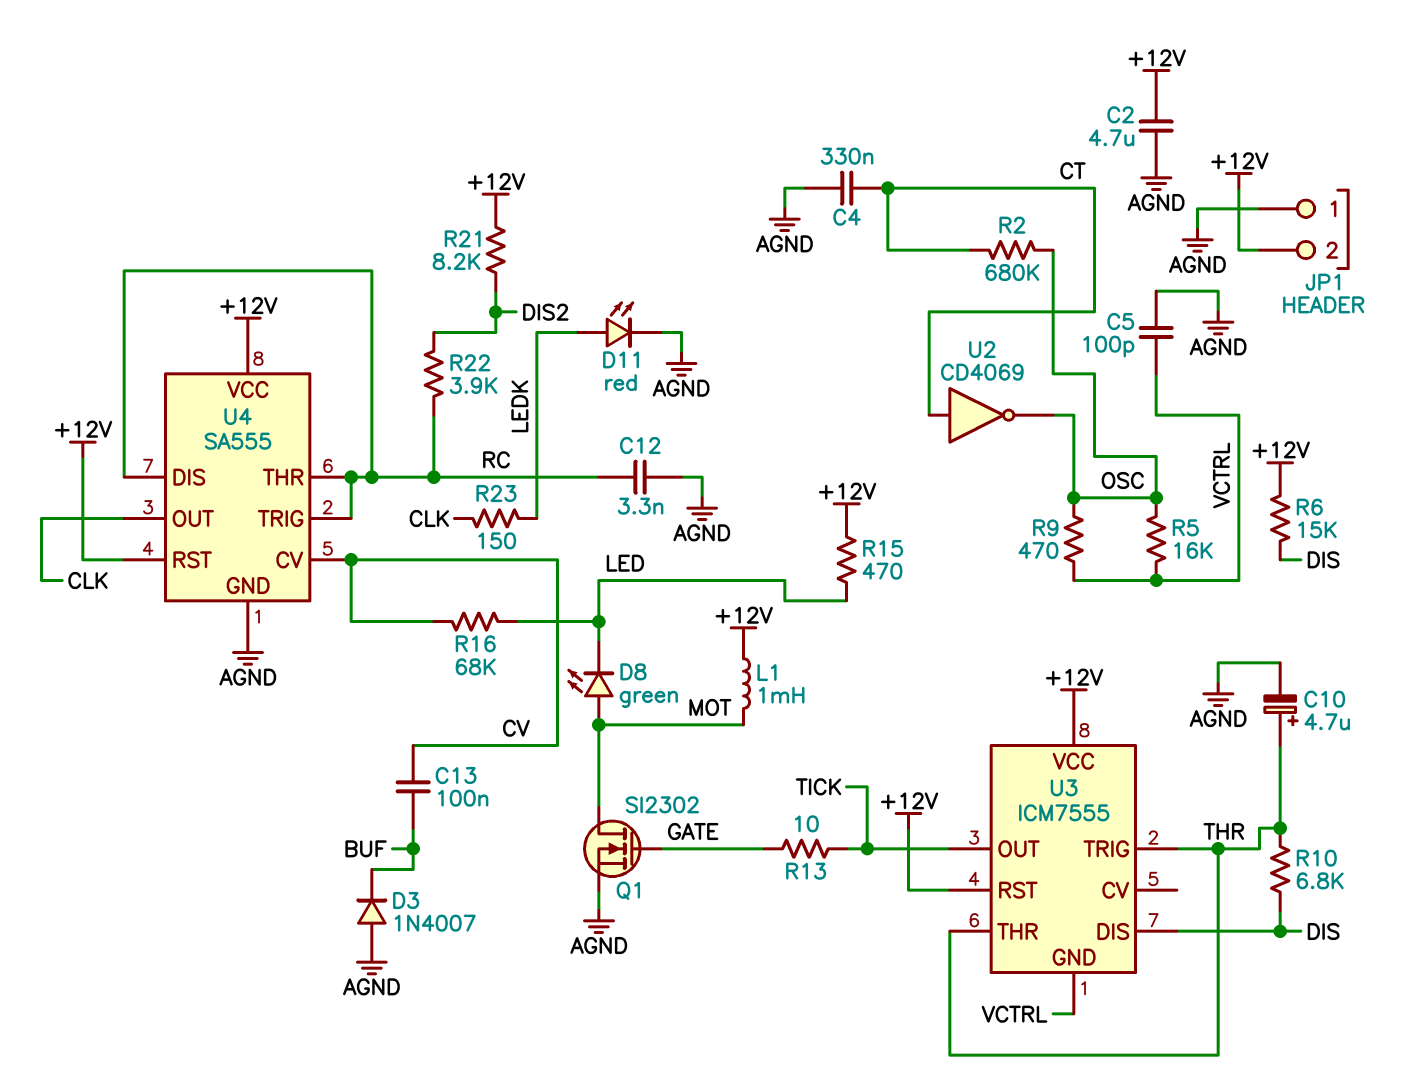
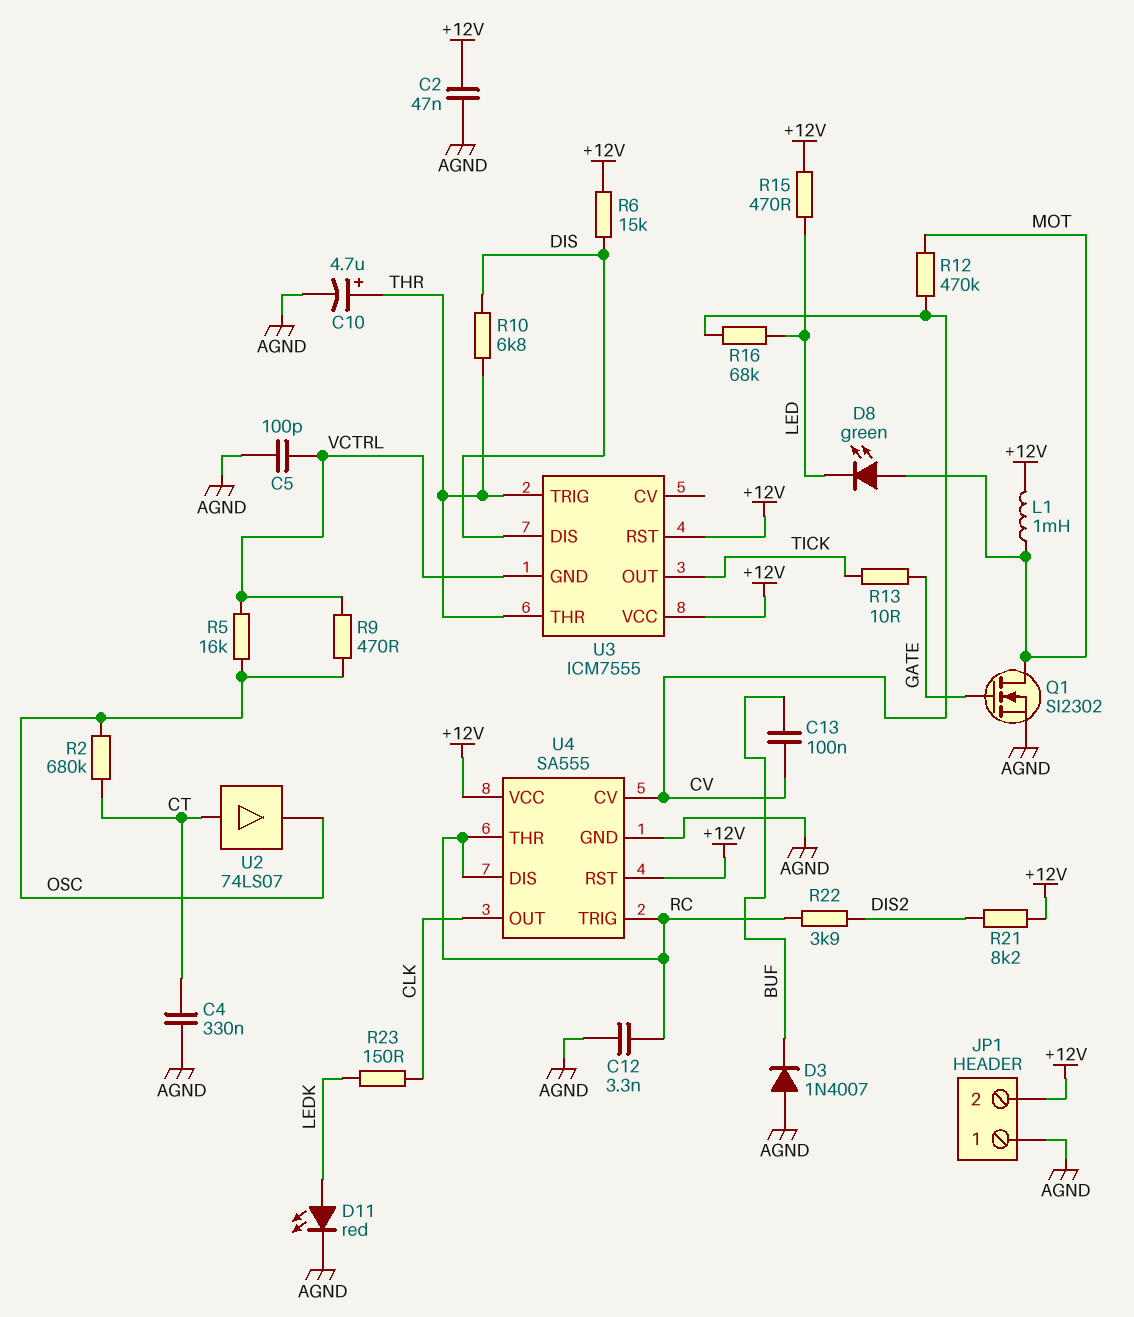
C2: 4.7uF (+12V, AGND) -> 47nF (+12V, AGND)
R12: none -> 470k (CV, MOT)
U2: NOT CD4069 (in CT, out OSC) -> buffer 74LS07 (in CT, out OSC)

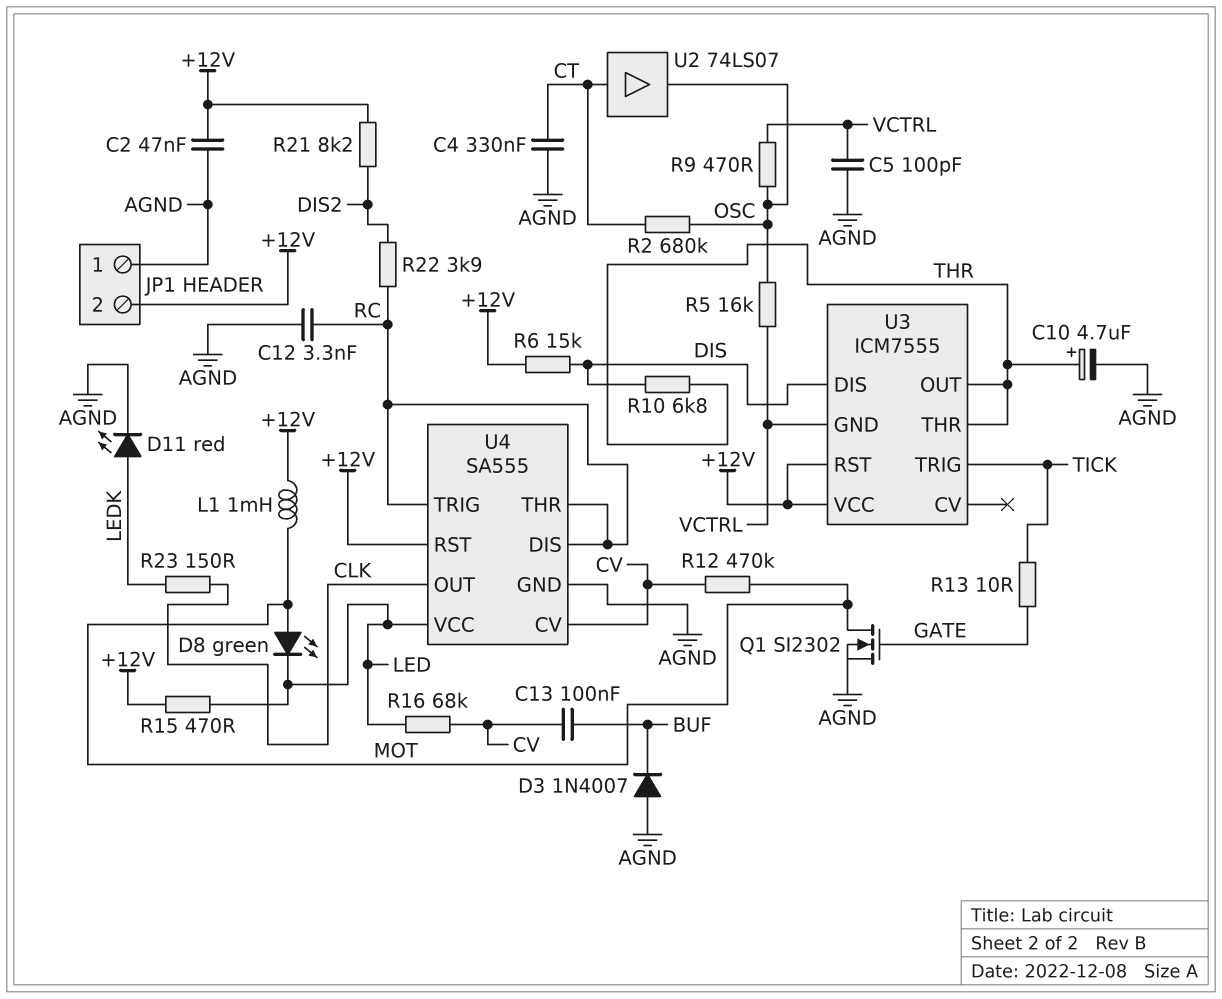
U3 pin OUT: TICK -> THR
U3 pin TRIG: THR -> TICK
U4 pin VCC: +12V -> LED

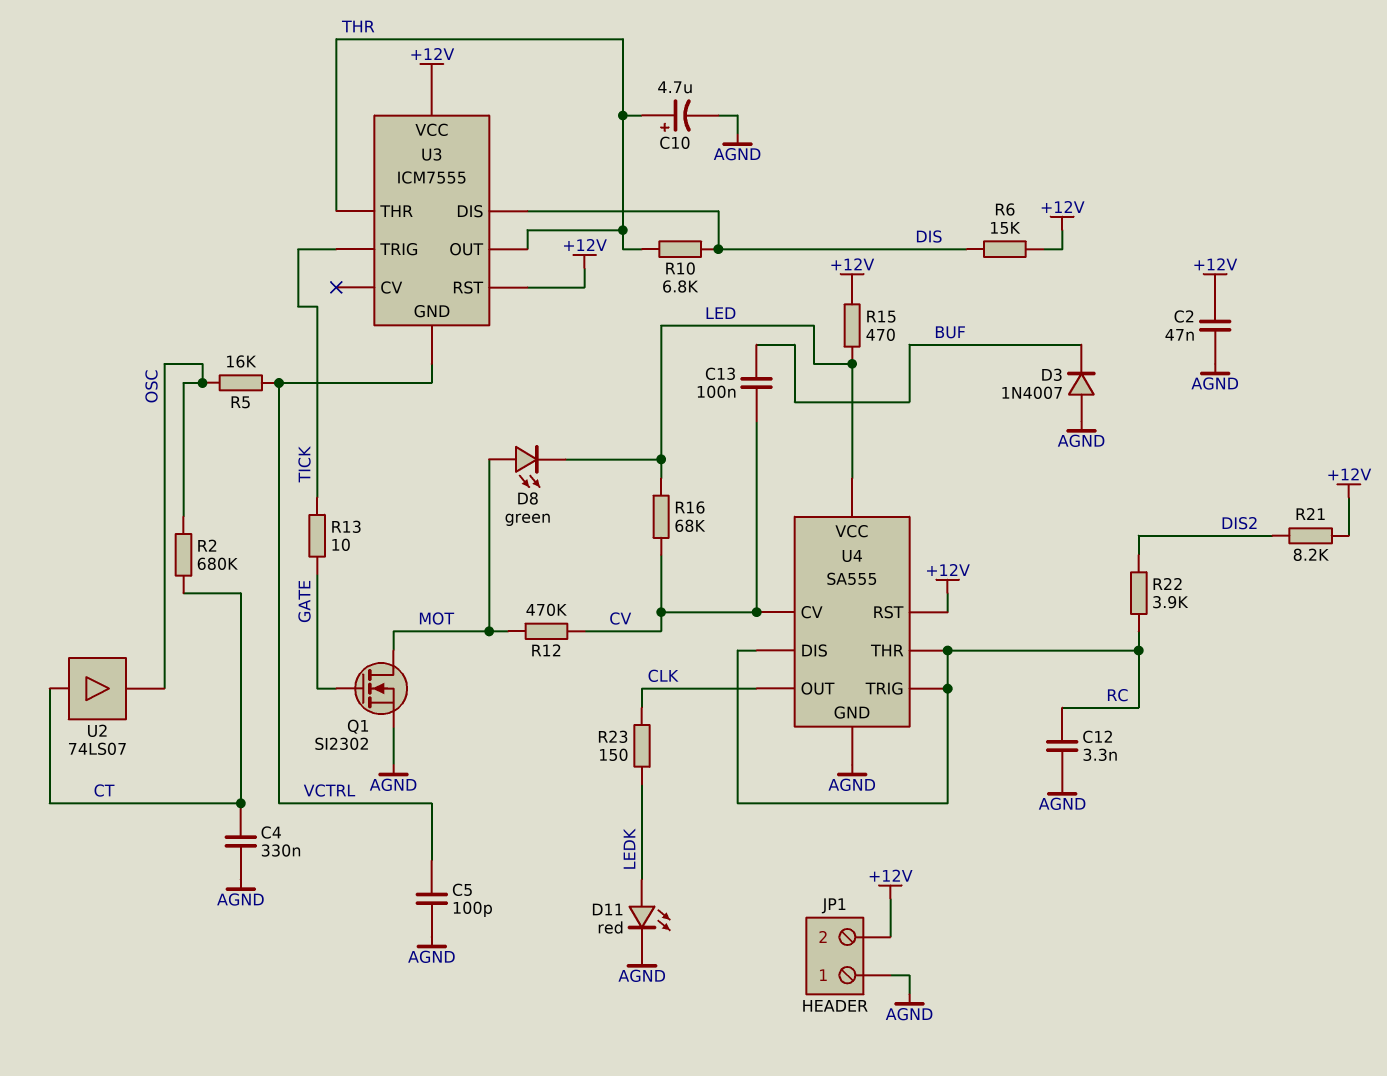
L1: 1mH (+12V, MOT) -> none
R9: 470 (OSC, VCTRL) -> none

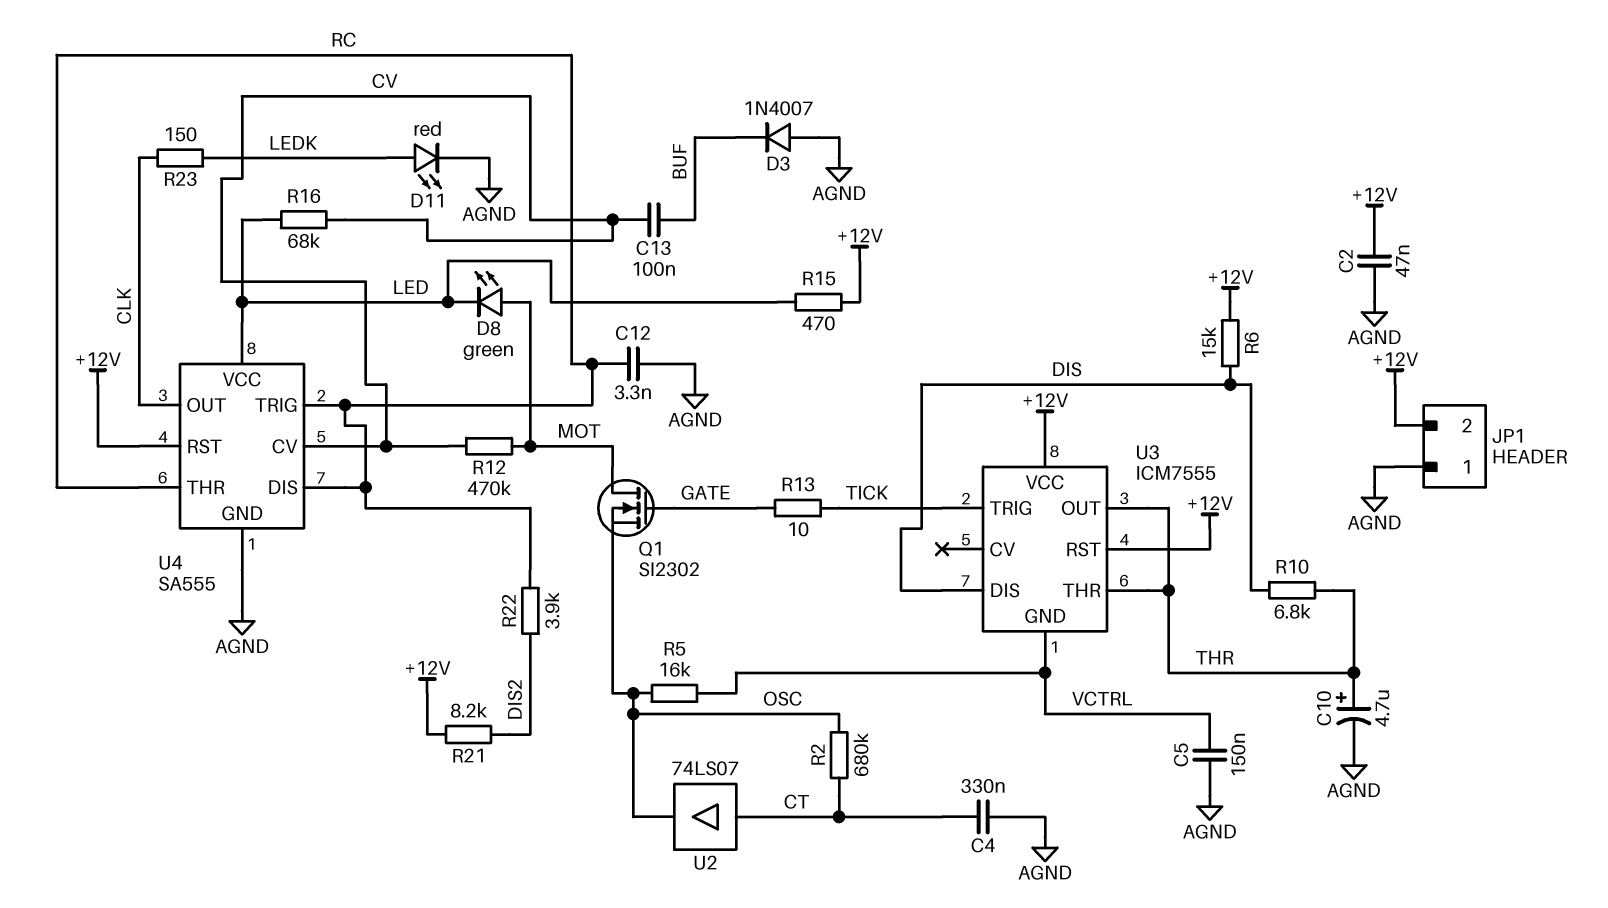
C5: 100pF (AGND, VCTRL) -> 150nF (AGND, VCTRL)
Q1: NMOS SI2302 (G GATE, D MOT, S AGND) -> NMOS SI2302 (G GATE, D MOT, S OSC)

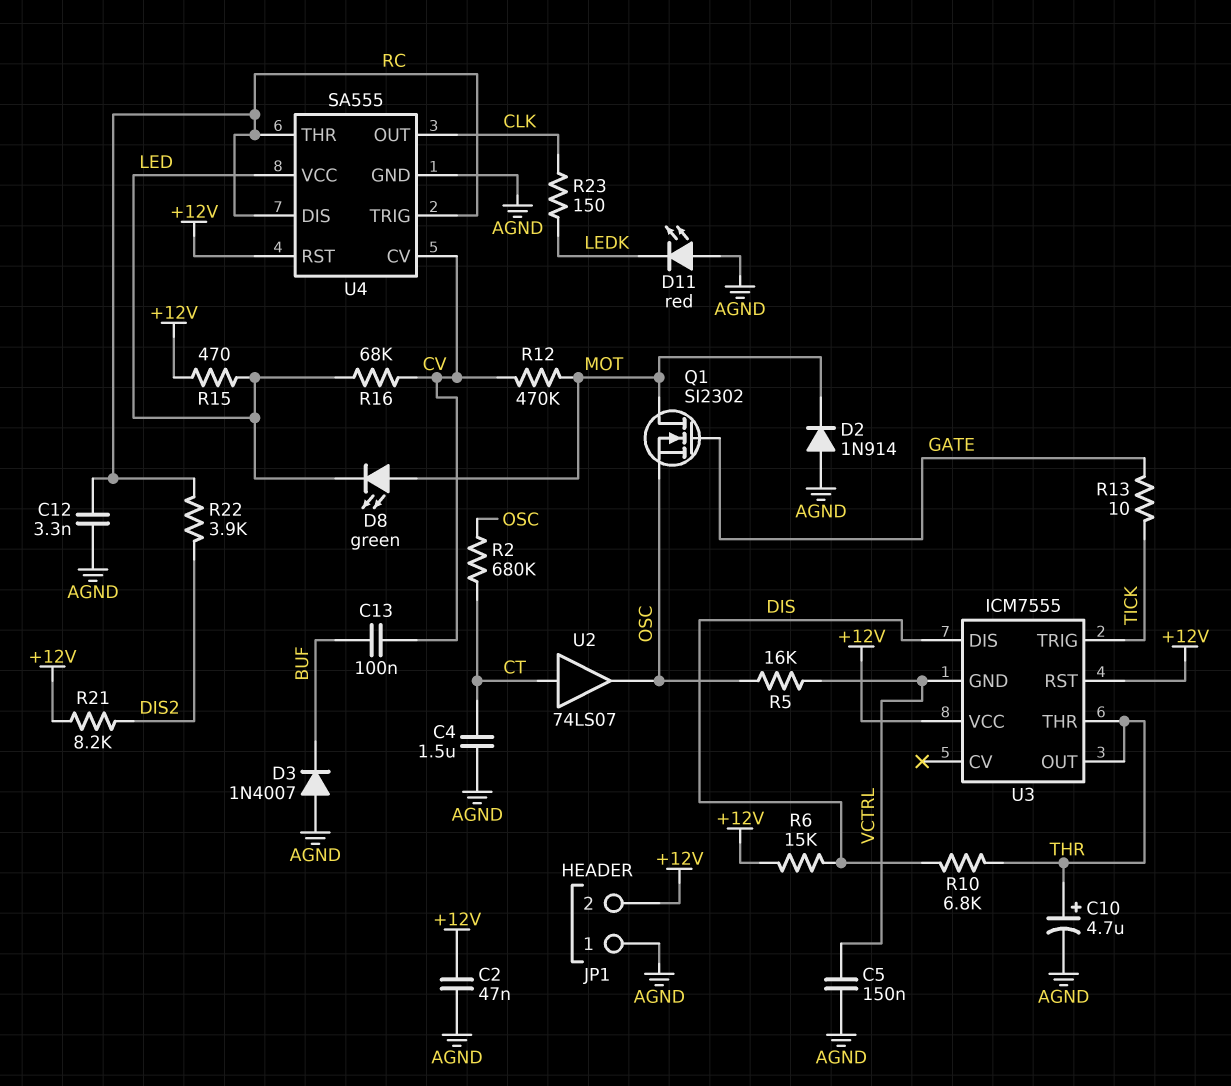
C4: 330nF (AGND, CT) -> 1.5uF (AGND, CT)
D2: none -> diode 1N914 (A AGND, K MOT)
D11: LED red (A LEDK, K AGND) -> LED red (A AGND, K LEDK)

